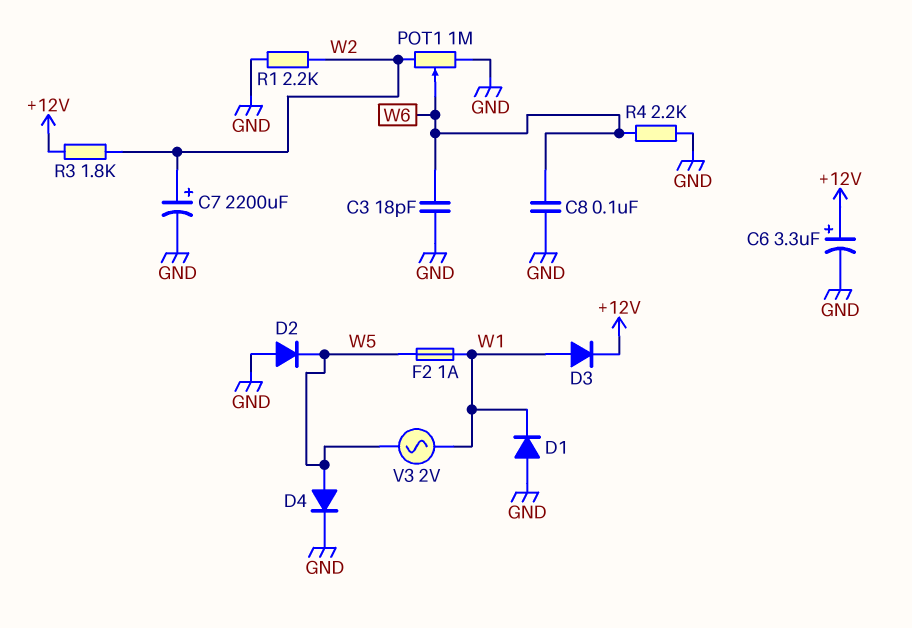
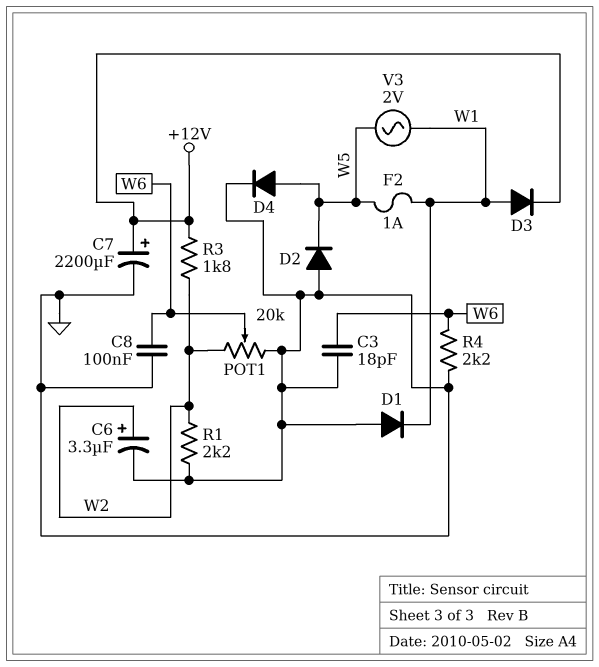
C6: 3.3uF (plus +12V, minus GND) -> 3.3uF (plus W2, minus GND)
C7: 2200uF (plus W2, minus GND) -> 2200uF (plus +12V, minus GND)
POT1: 1M (GND, W2, wiper W6) -> 20k (GND, W2, wiper W6)

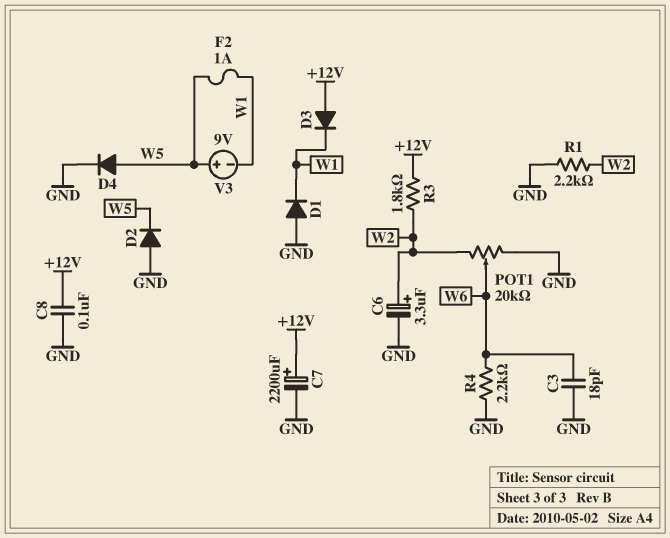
C8: 100nF (GND, W6) -> 100nF (+12V, GND)
D3: diode (A W1, K +12V) -> diode (A +12V, K W1)
V3: AC 2V (W1, W5) -> 9V (plus W5, minus W1)

